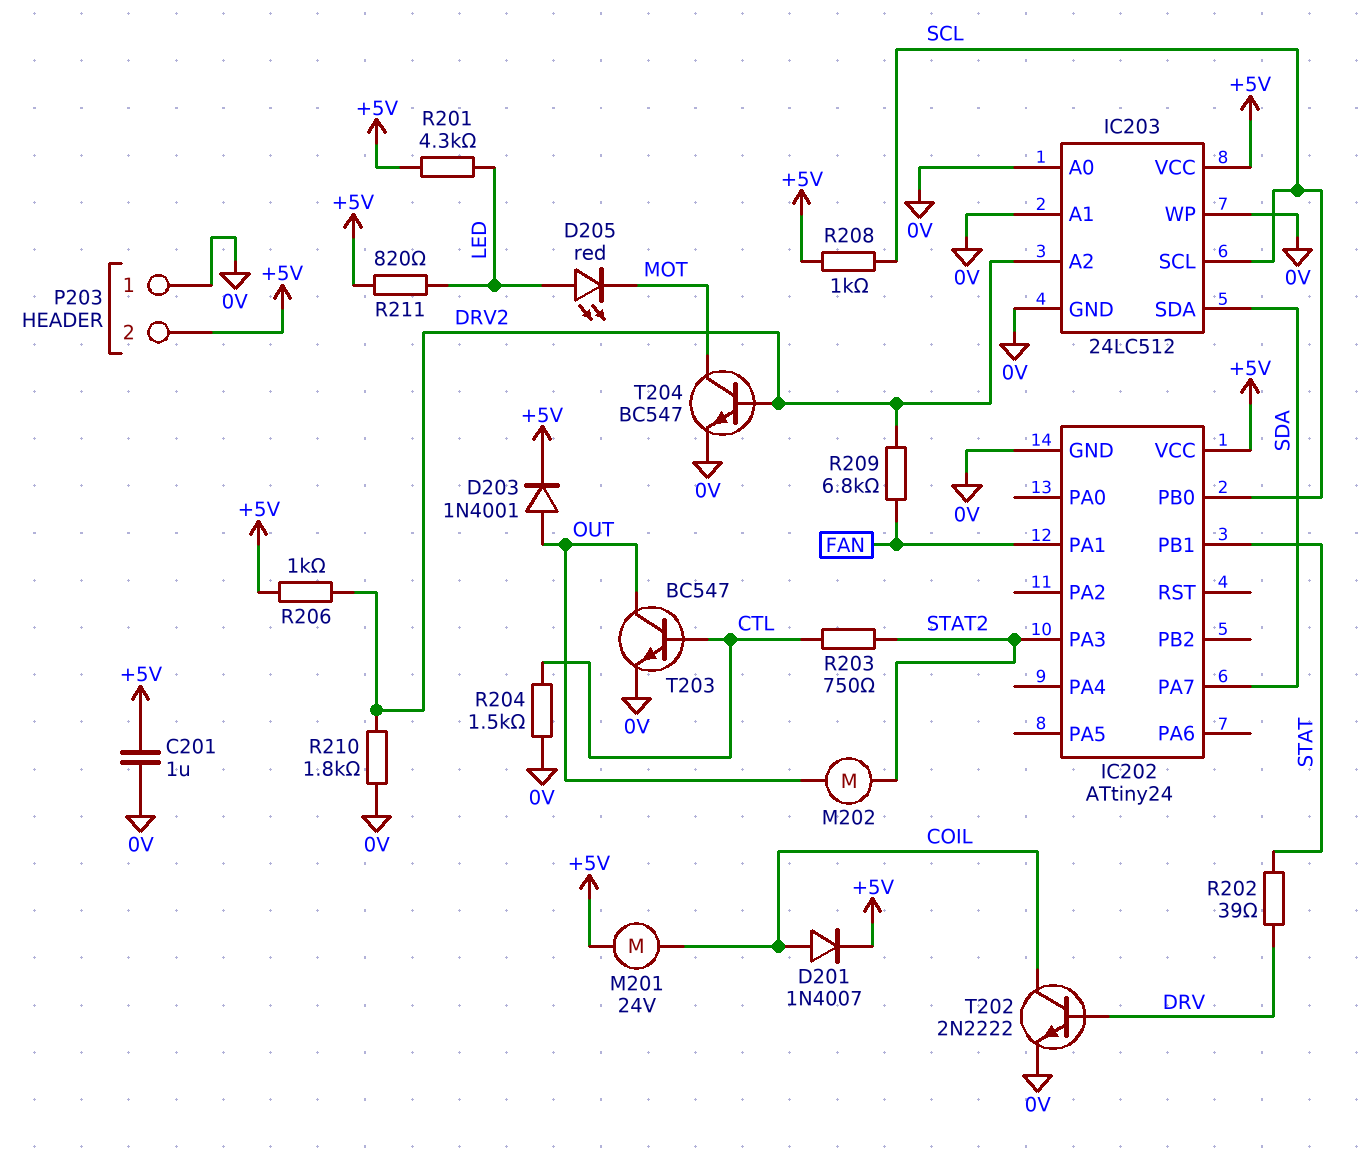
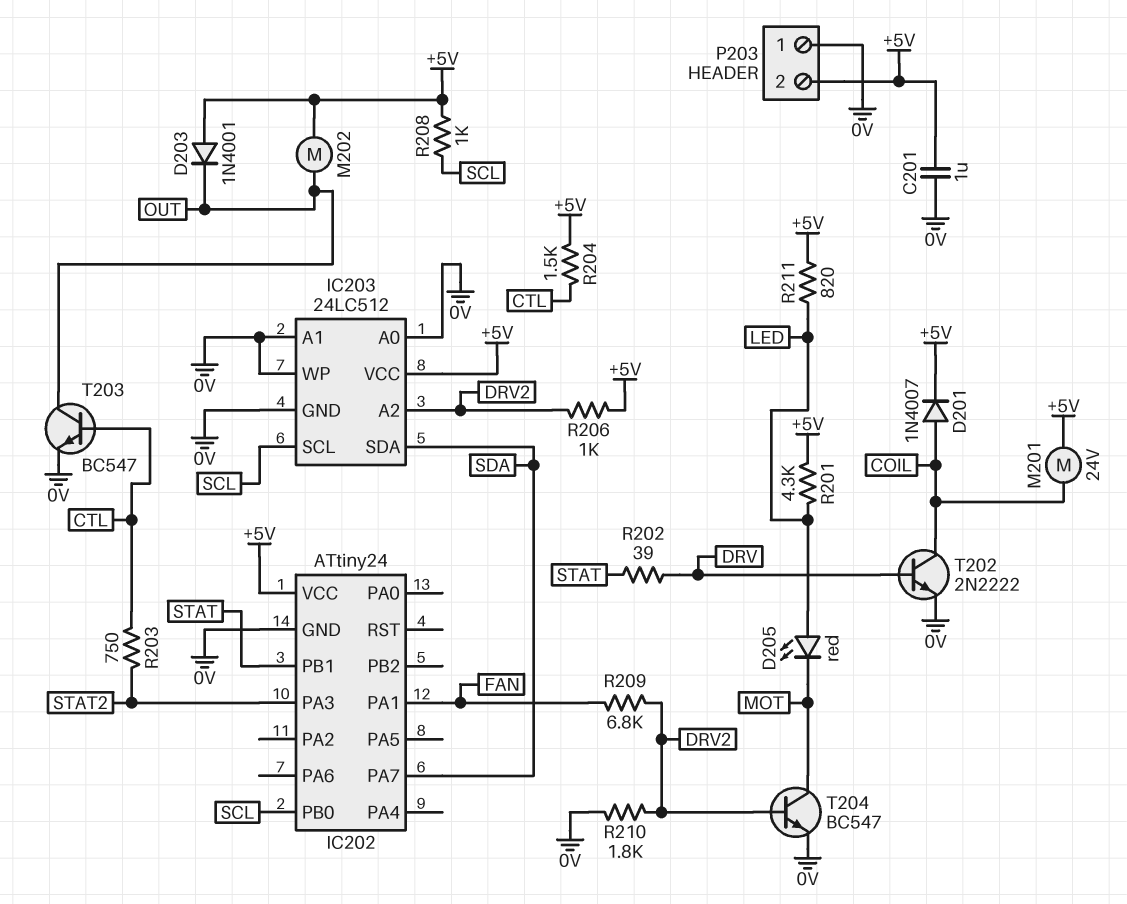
D203: diode 1N4001 (A OUT, K +5V) -> diode 1N4001 (A +5V, K OUT)
M202: motor (OUT, STAT2) -> motor (+5V, OUT)
R204: 1.5k (0V, CTL) -> 1.5k (+5V, CTL)

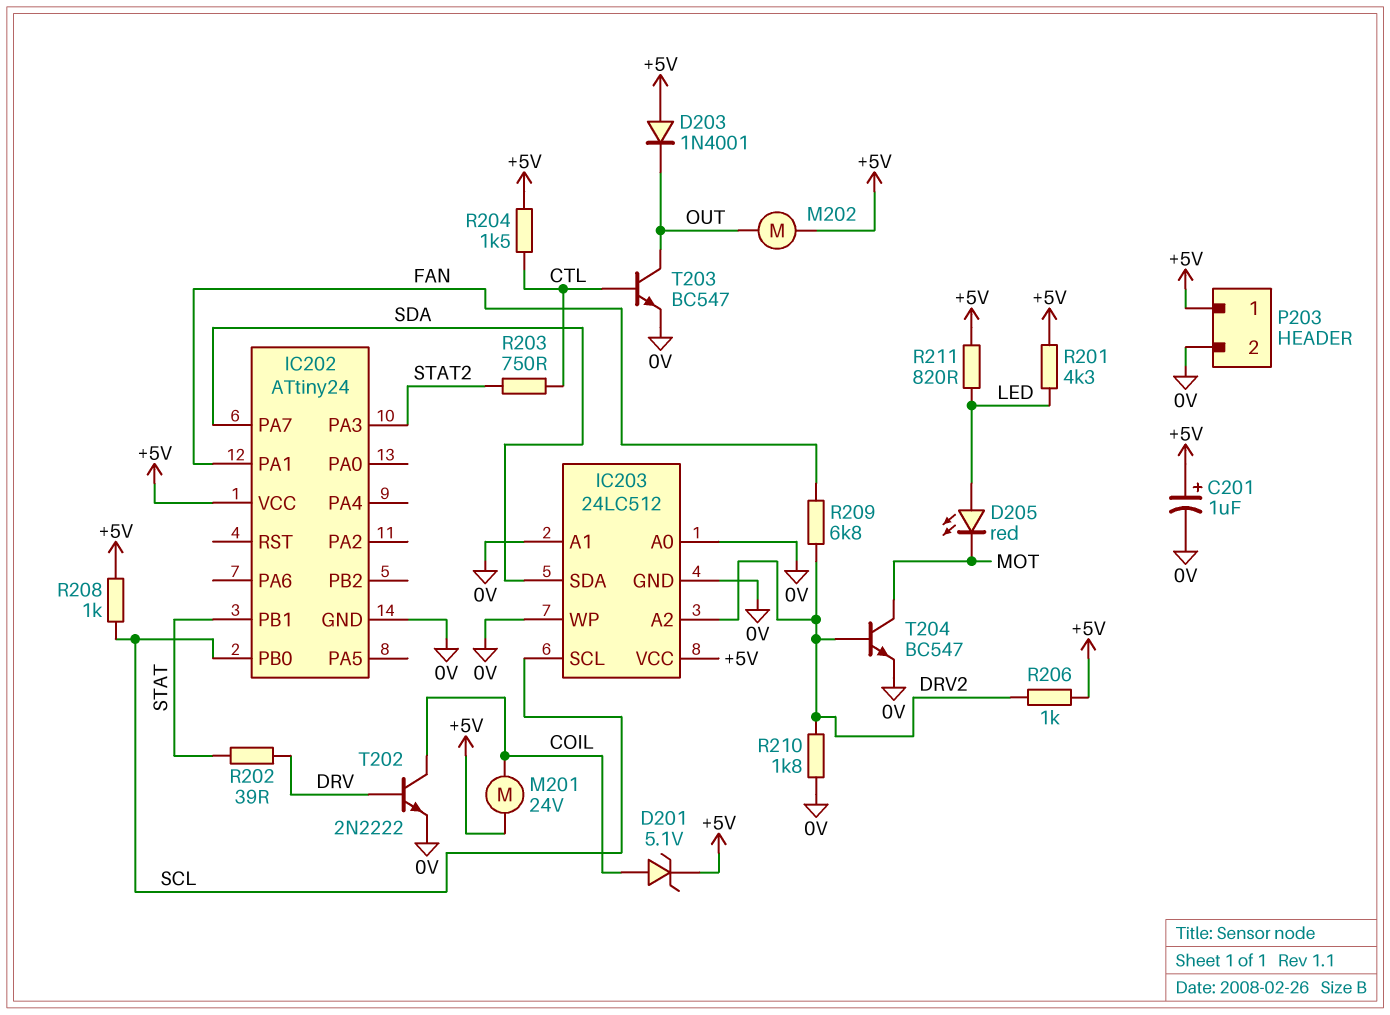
C201: 1uF (+5V, 0V) -> 1uF (plus +5V, minus 0V)
D201: diode 1N4007 (A COIL, K +5V) -> zener 5.1V (A COIL, K +5V)
P203 pin 1: 0V -> +5V
P203 pin 2: +5V -> 0V

